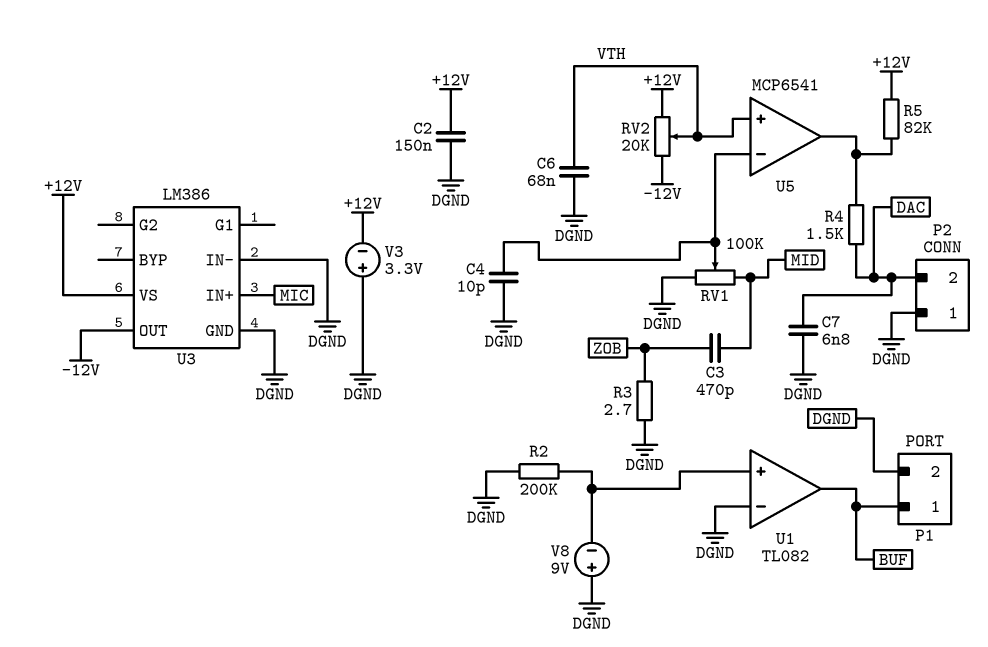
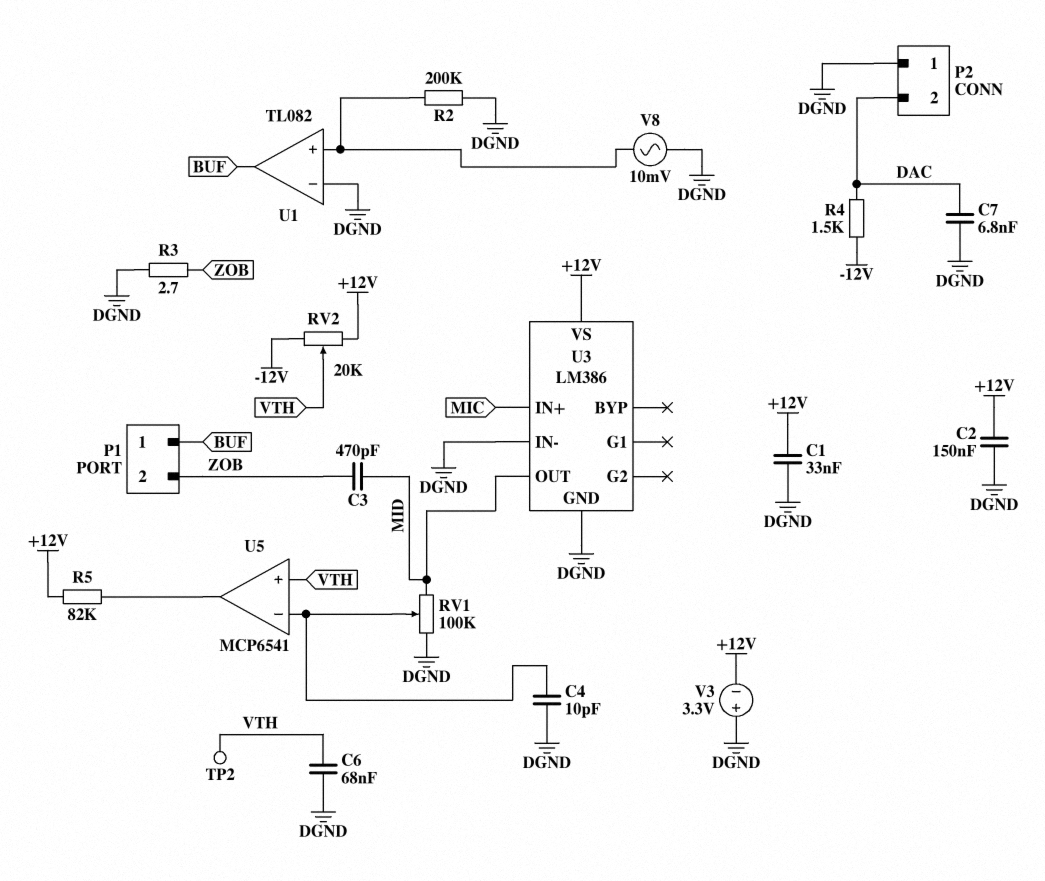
C1: none -> 33nF (+12V, DGND)
P1 pin 2: DGND -> ZOB
R4: 1.5k (DAC, U5/out) -> 1.5k (-12V, DAC)
TP2: none -> test point (VTH)
U3 pin OUT: -12V -> MID
V8: 9V (plus DGND, minus U1/in+) -> AC 10mV (DGND, U1/in+)

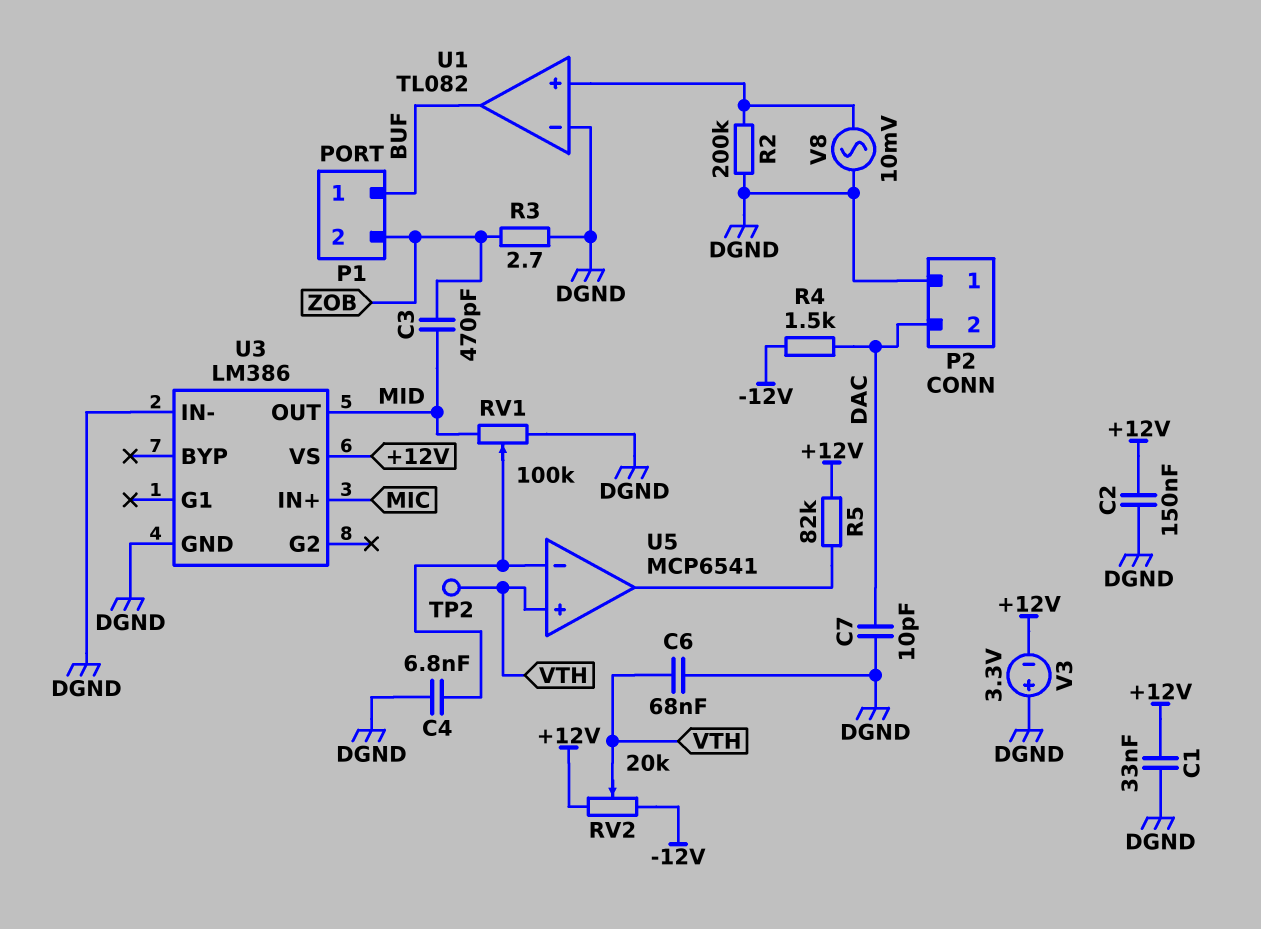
C4: 10pF (DGND, U5/in-) -> 6.8nF (DGND, U5/in-)
C7: 6.8nF (DAC, DGND) -> 10pF (DAC, DGND)

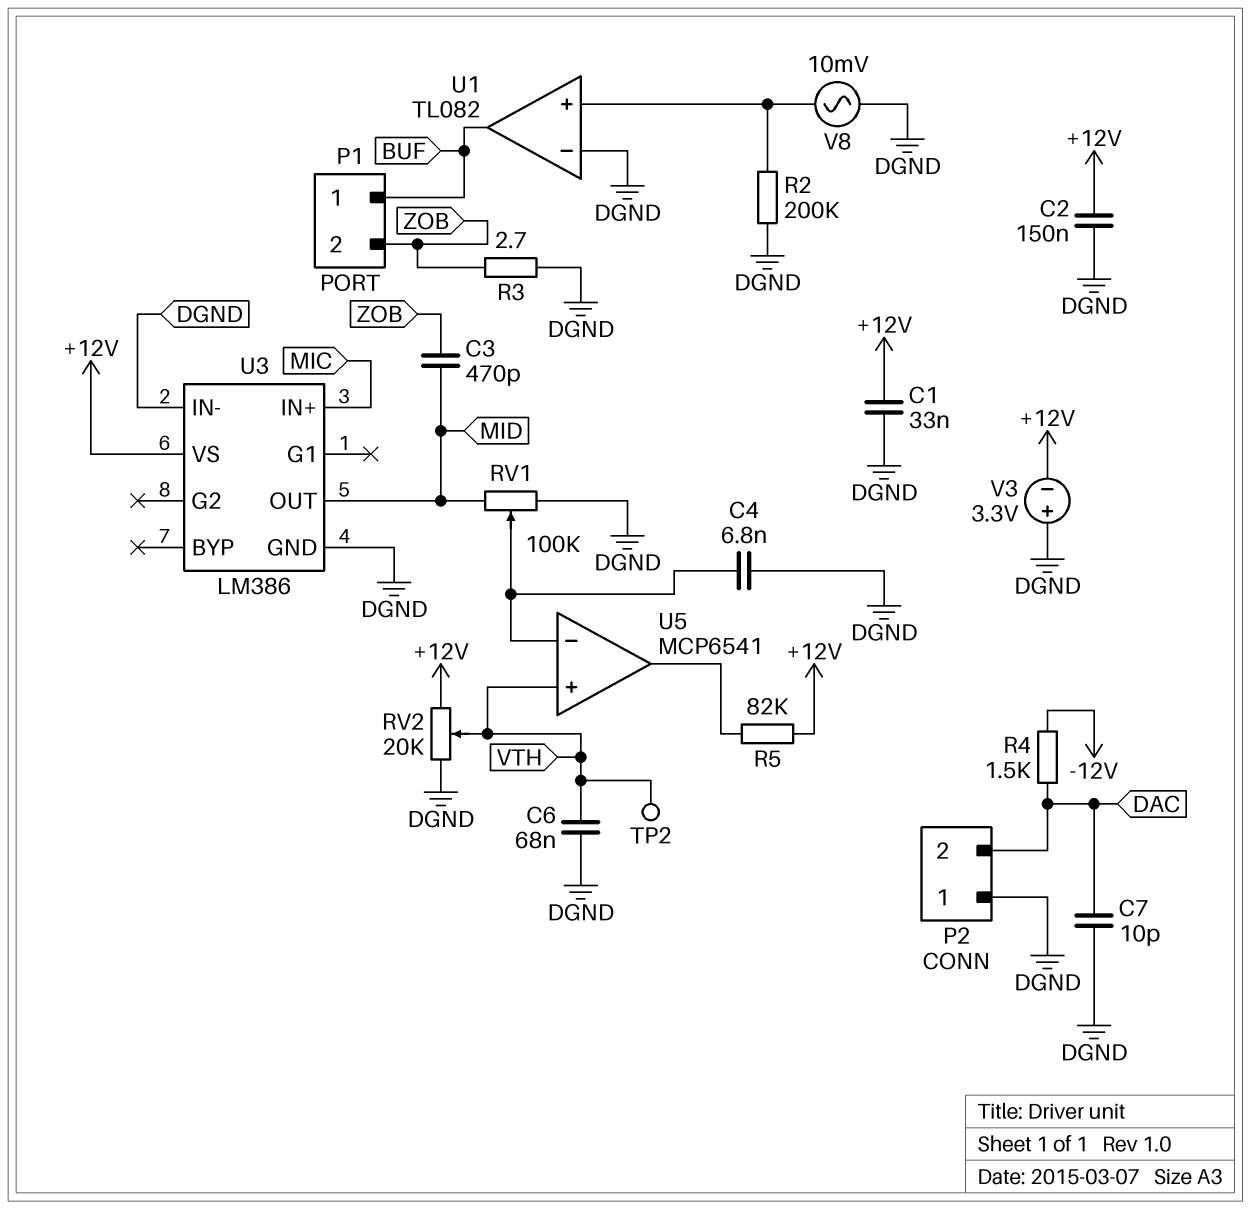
RV2: 20k (+12V, -12V, wiper VTH) -> 20k (+12V, DGND, wiper VTH)

